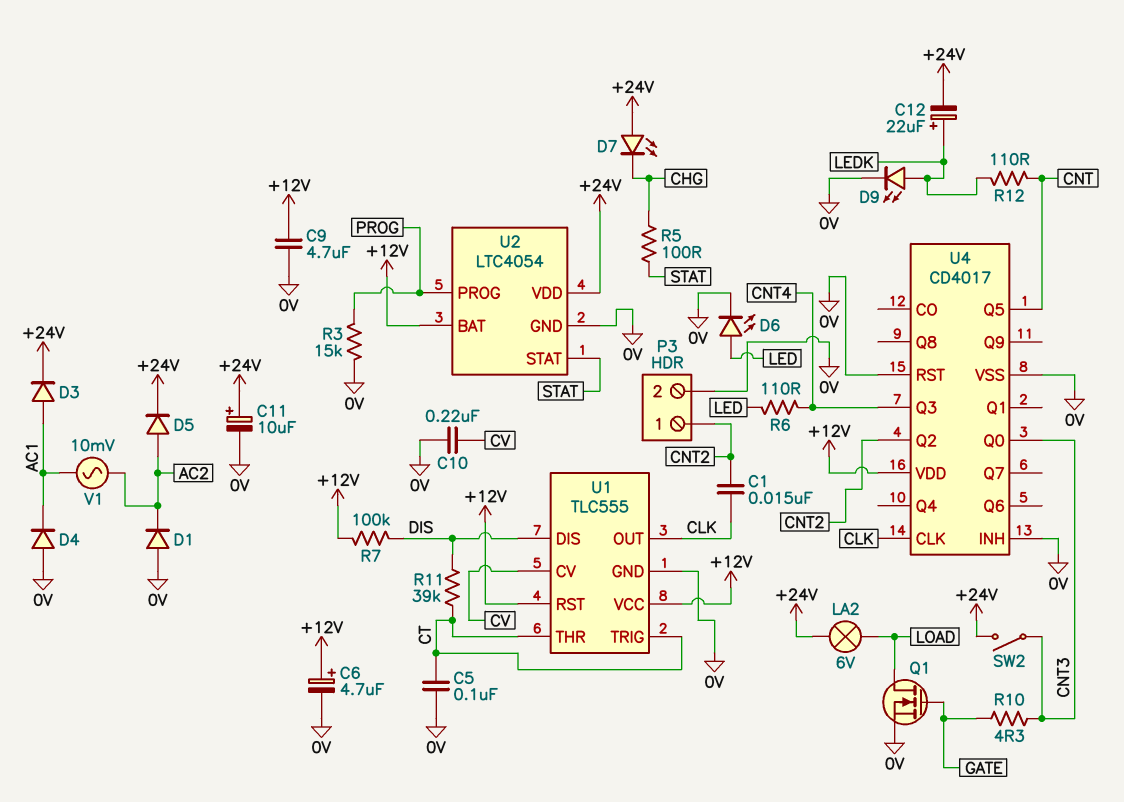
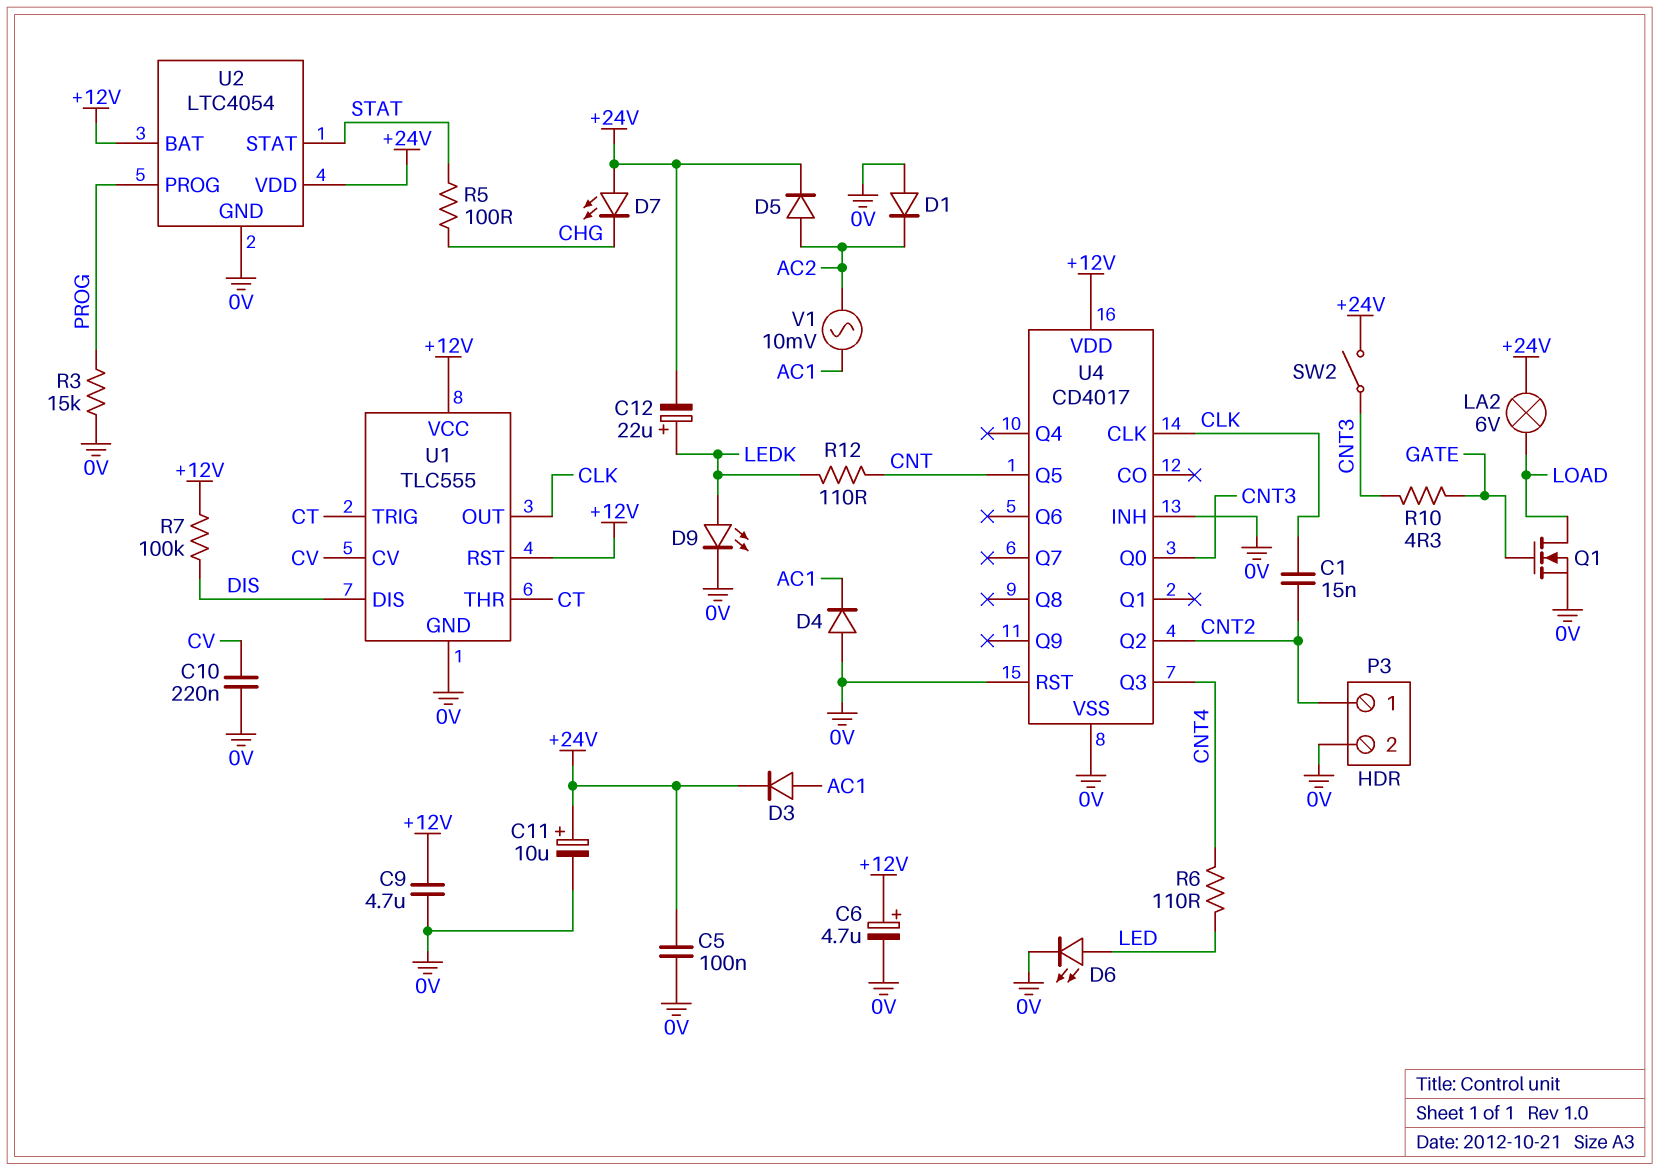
C5: 100nF (0V, CT) -> 100nF (+24V, 0V)
R11: 39k (CT, DIS) -> none

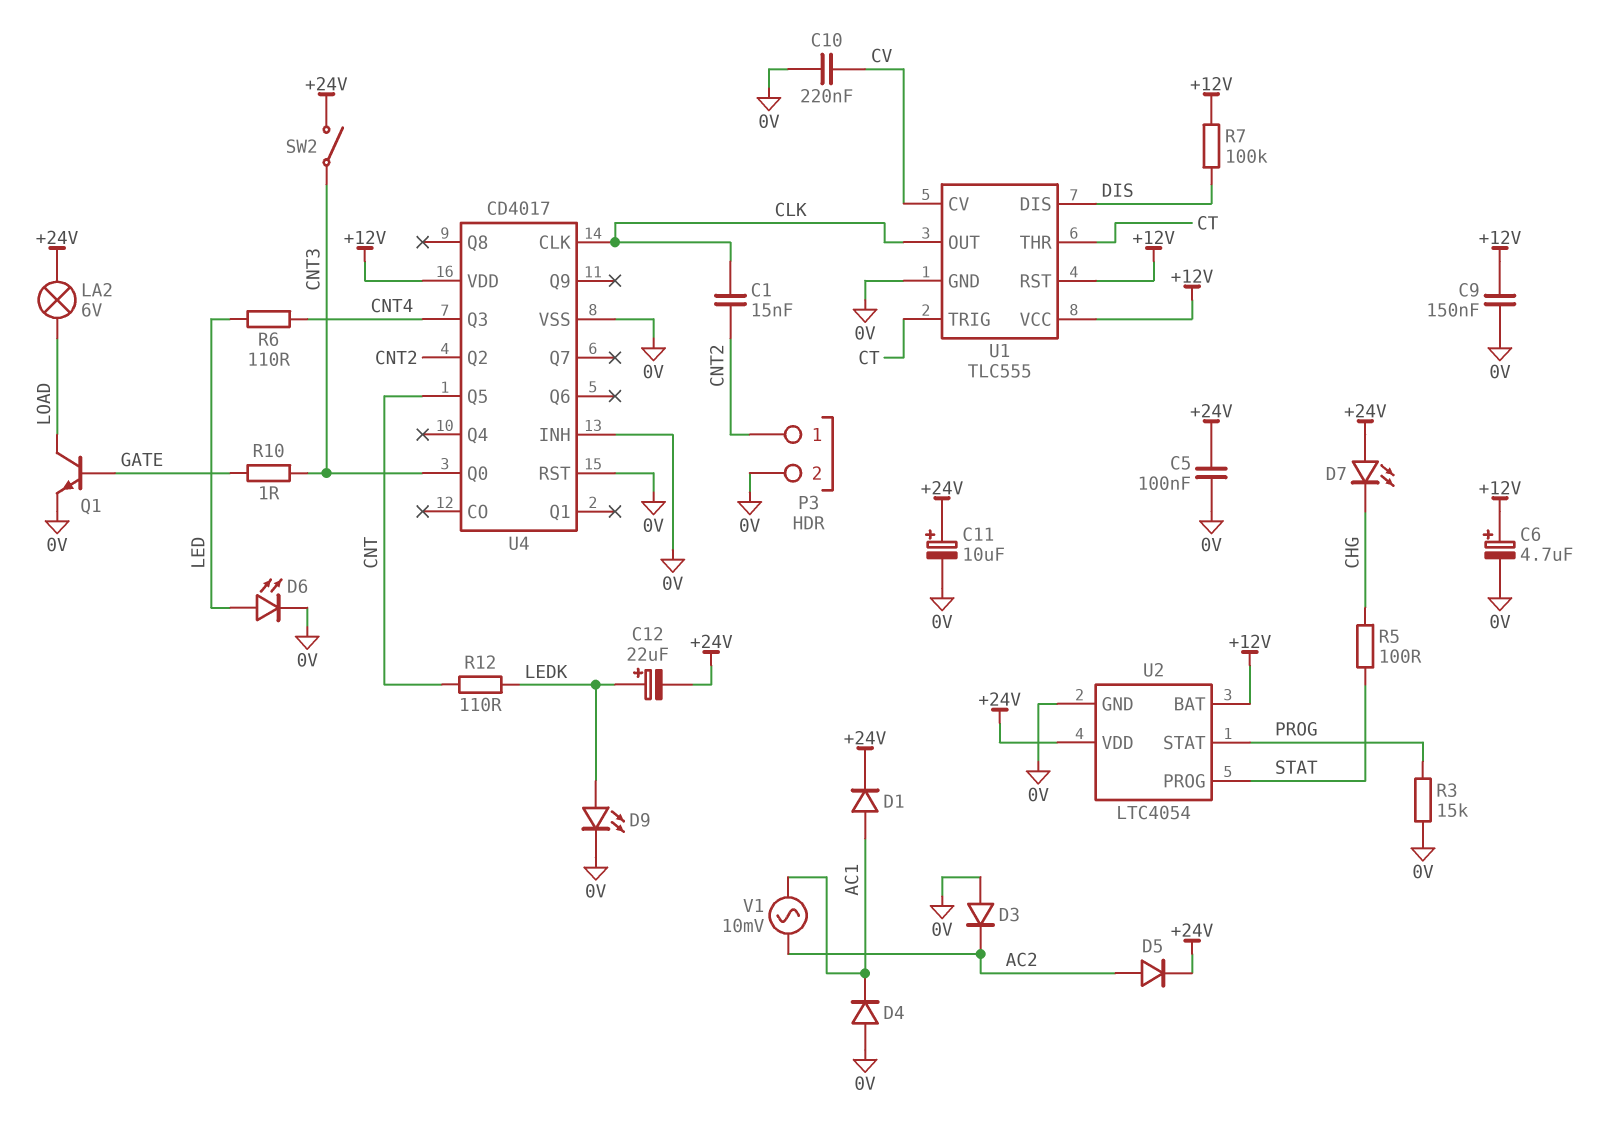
C9: 4.7uF (+12V, 0V) -> 150nF (+12V, 0V)
D1: diode (A 0V, K AC2) -> diode (A AC1, K +24V)
D3: diode (A AC1, K +24V) -> diode (A 0V, K AC2)
Q1: NMOS (G GATE, D LOAD, S 0V) -> NPN (B GATE, C LOAD, E 0V)
R10: 4.3 (CNT3, GATE) -> 1 (CNT3, GATE)
U2 pin PROG: PROG -> STAT
U2 pin STAT: STAT -> PROG

